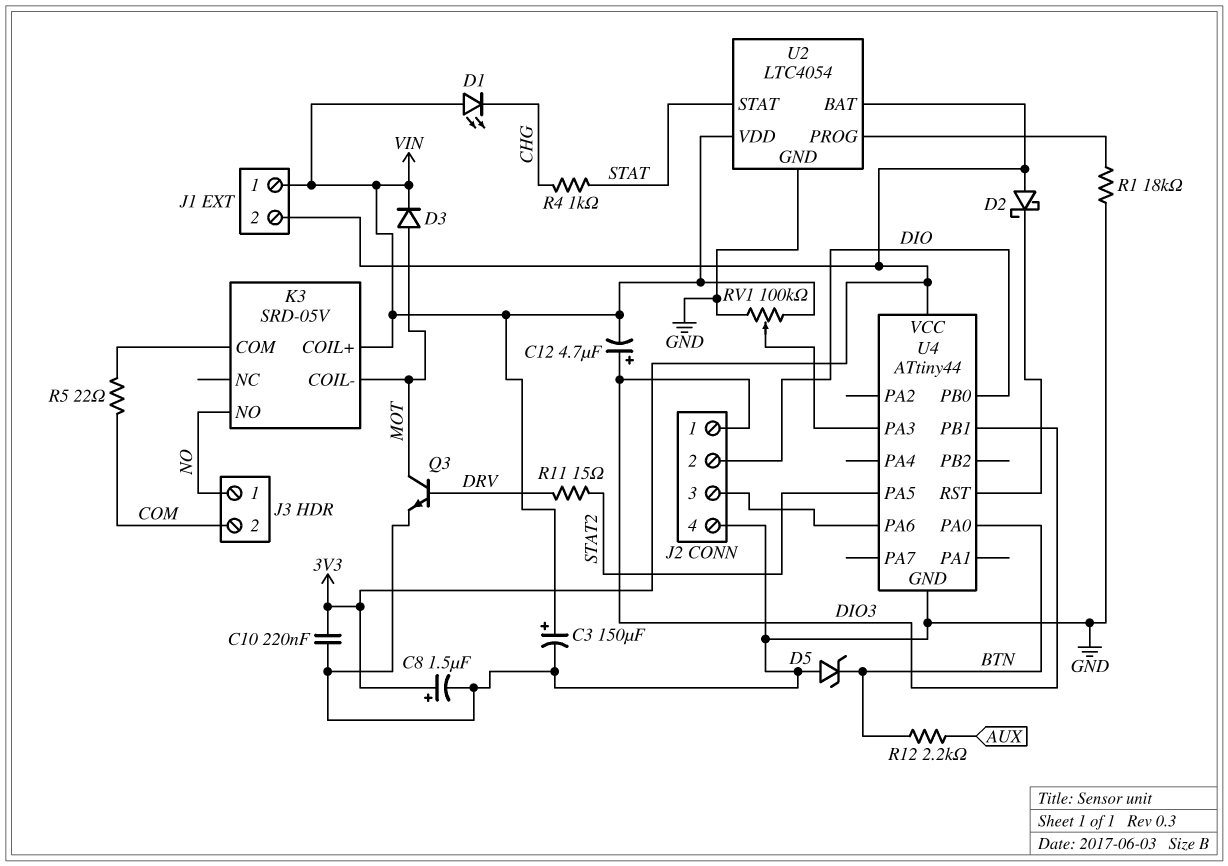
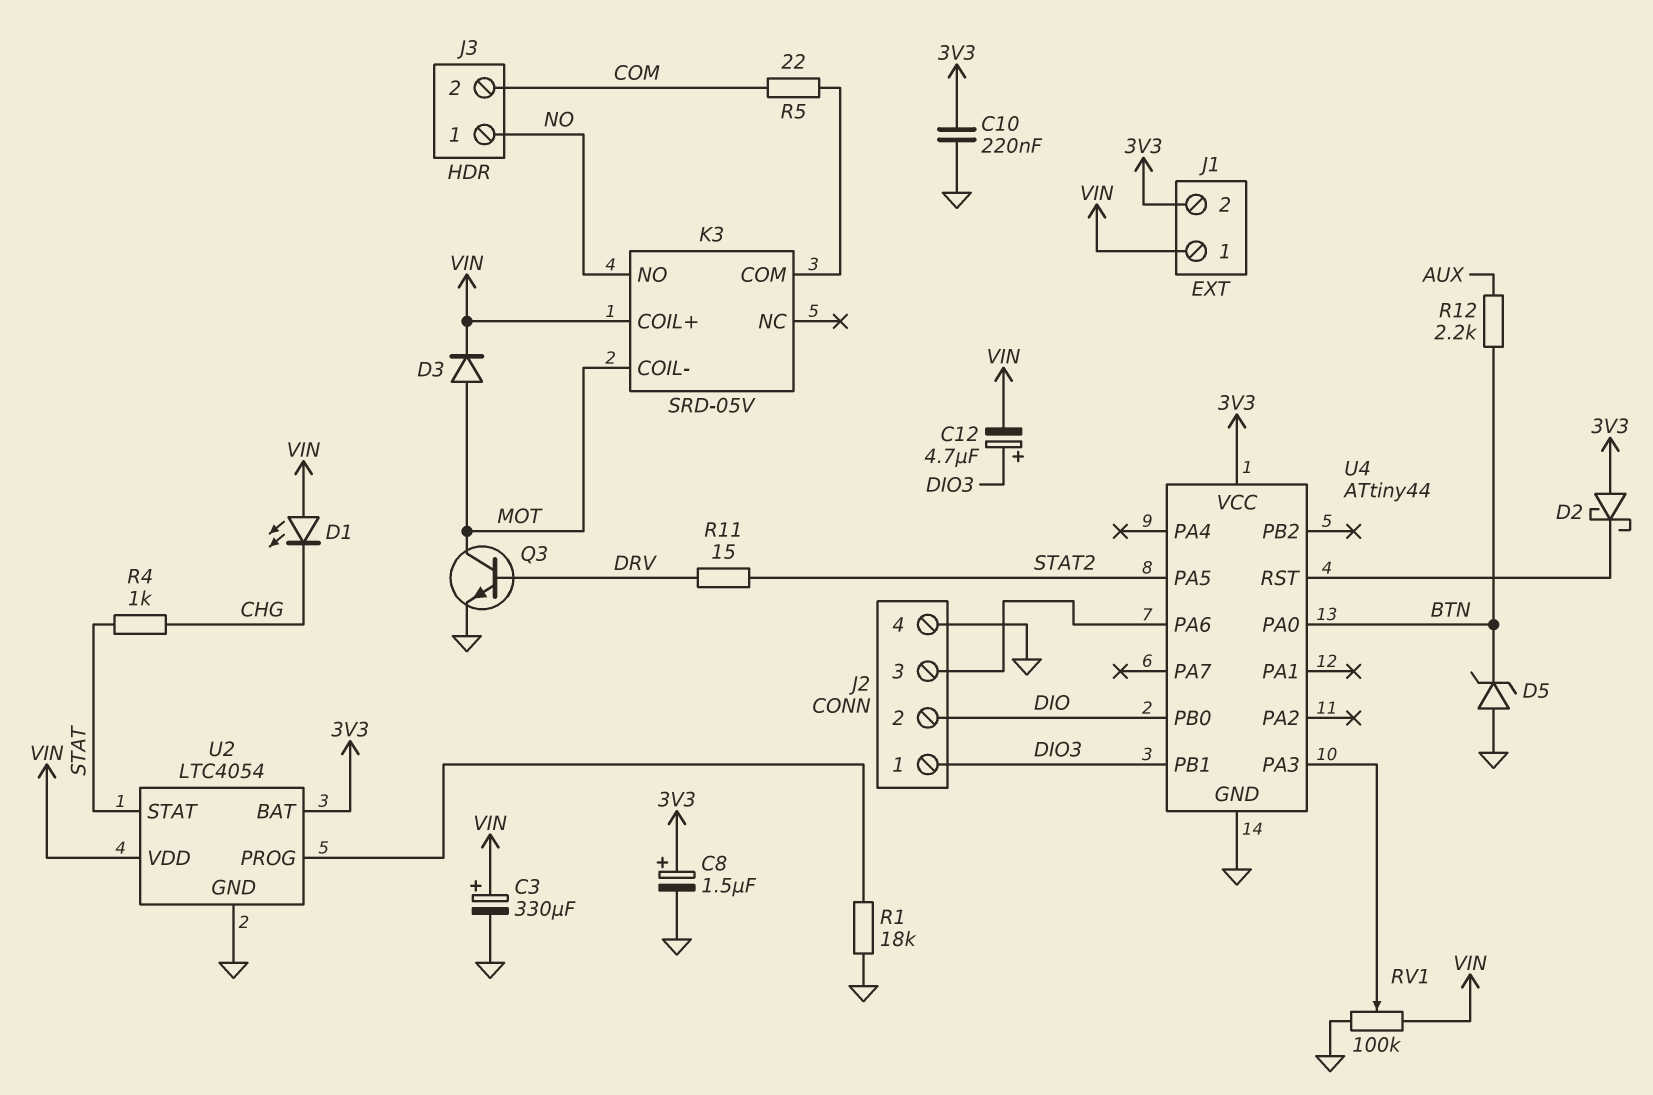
C3: 150uF (plus VIN, minus GND) -> 330uF (plus VIN, minus GND)

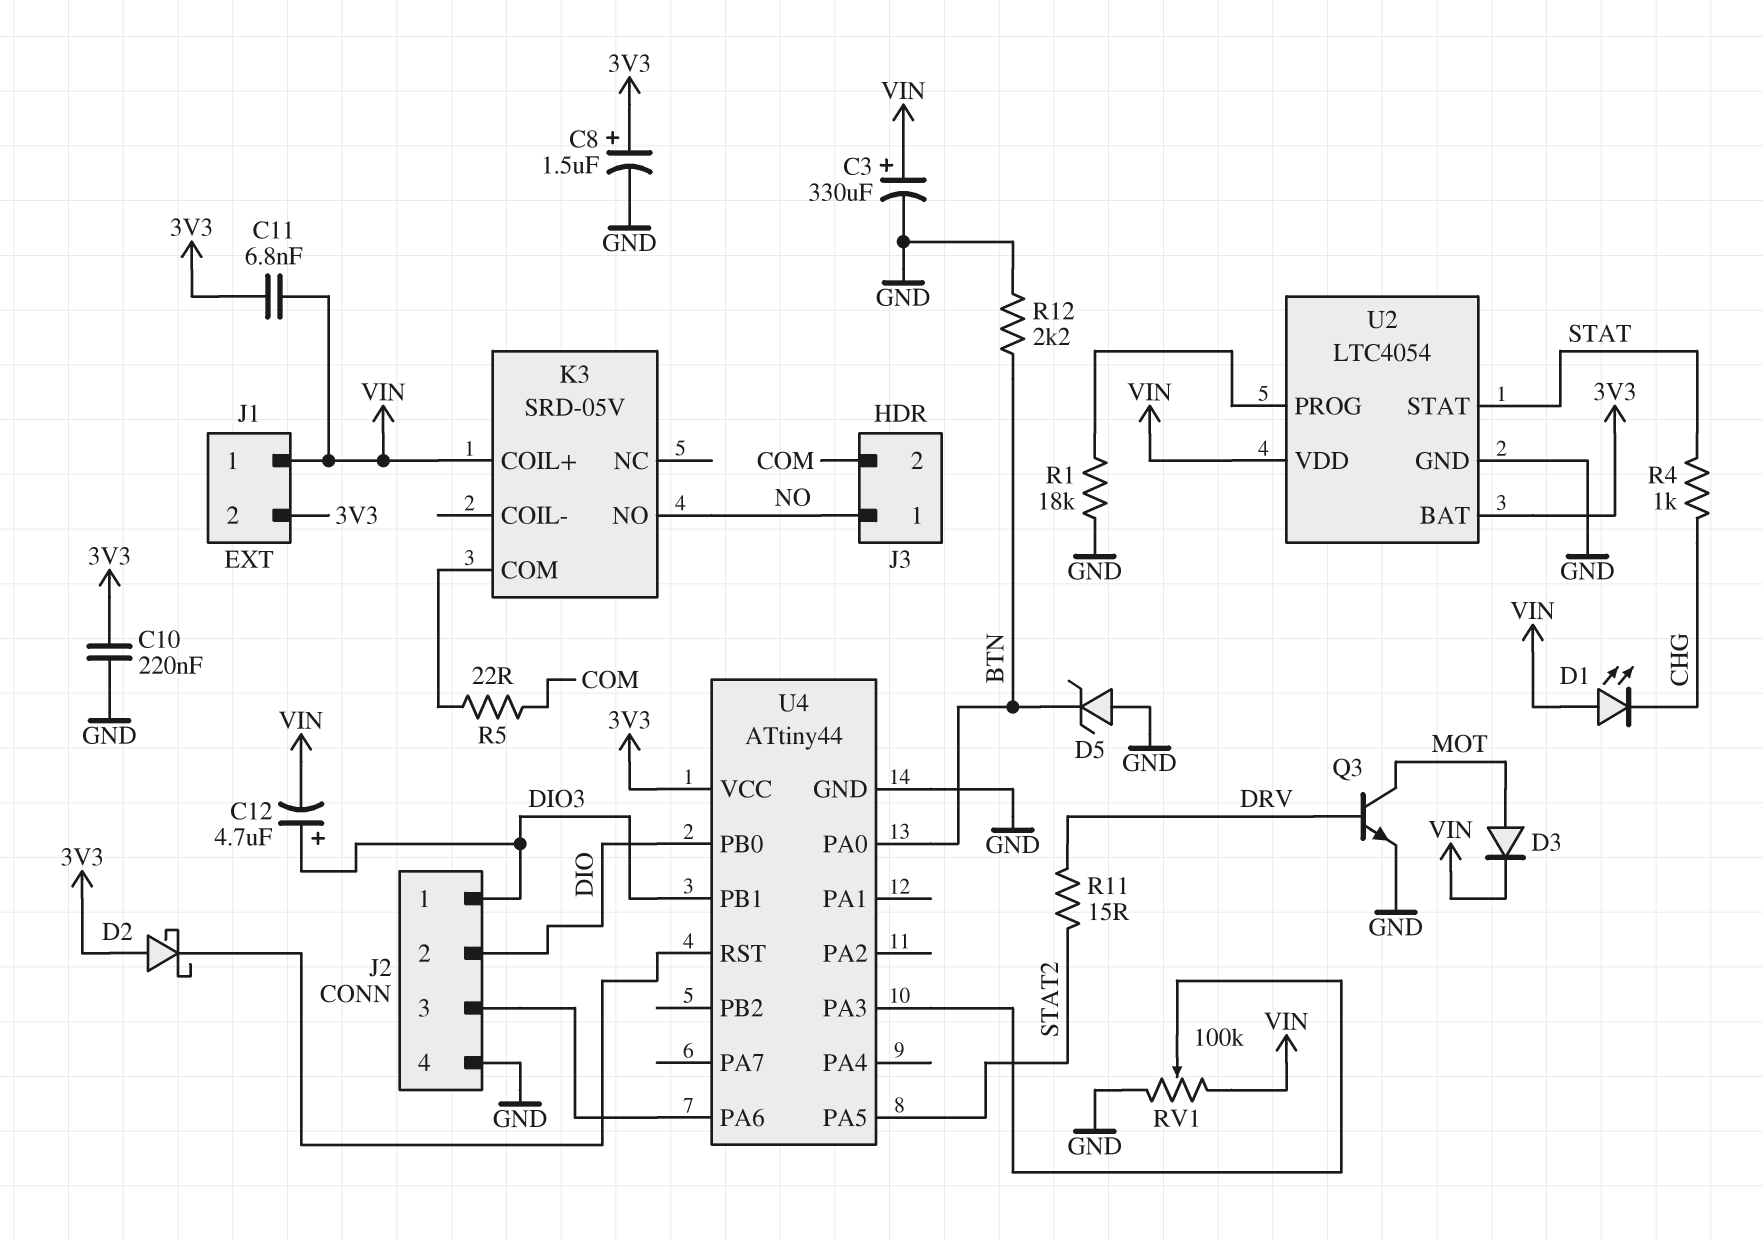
C11: none -> 6.8nF (3V3, VIN)
K3 pin COIL-: MOT -> none
R12: 2.2k (AUX, BTN) -> 2.2k (BTN, GND)

